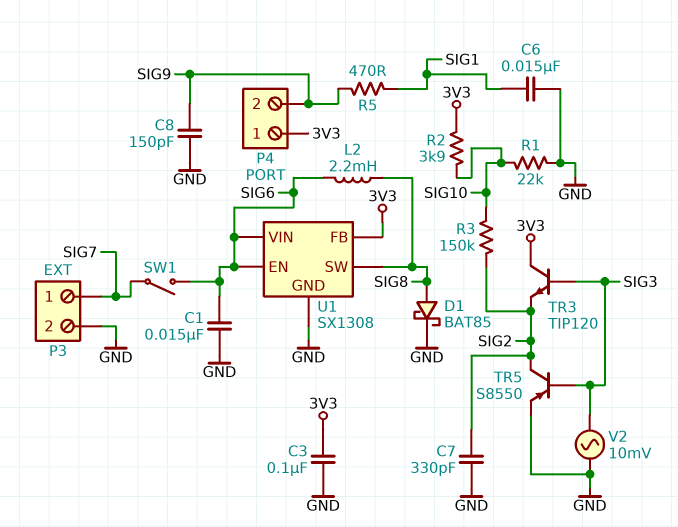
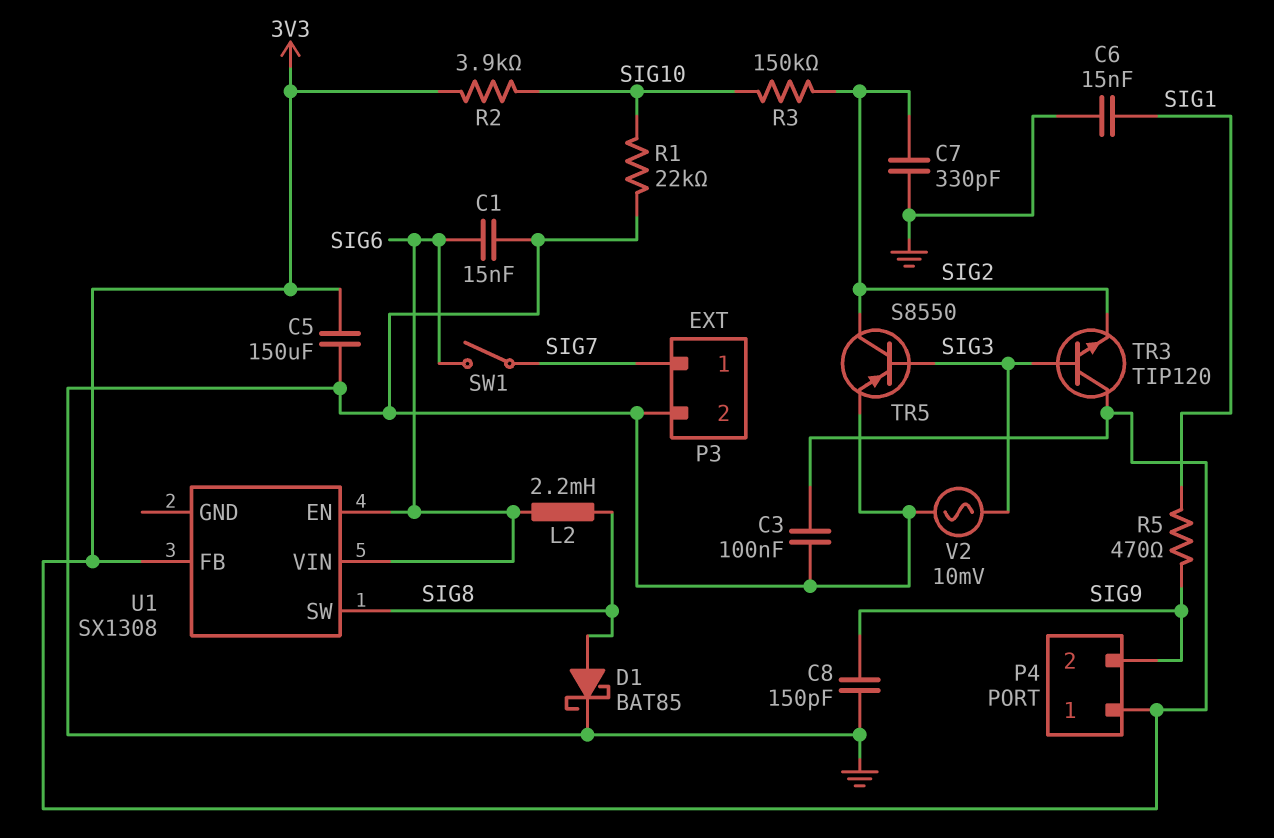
C5: none -> 150uF (3V3, GND)
U1 pin GND: GND -> none

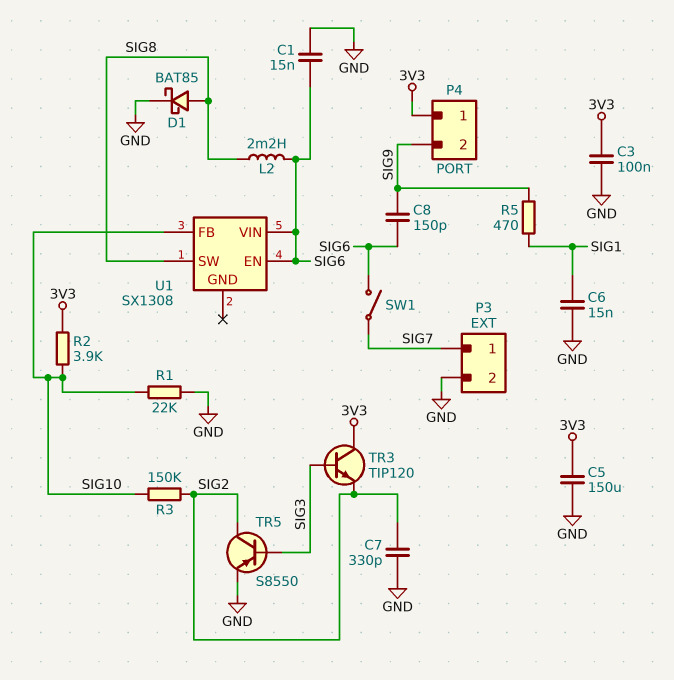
C8: 150pF (GND, SIG9) -> 150pF (SIG6, SIG9)
U1 pin FB: 3V3 -> SIG10
V2: AC 10mV (GND, SIG3) -> none

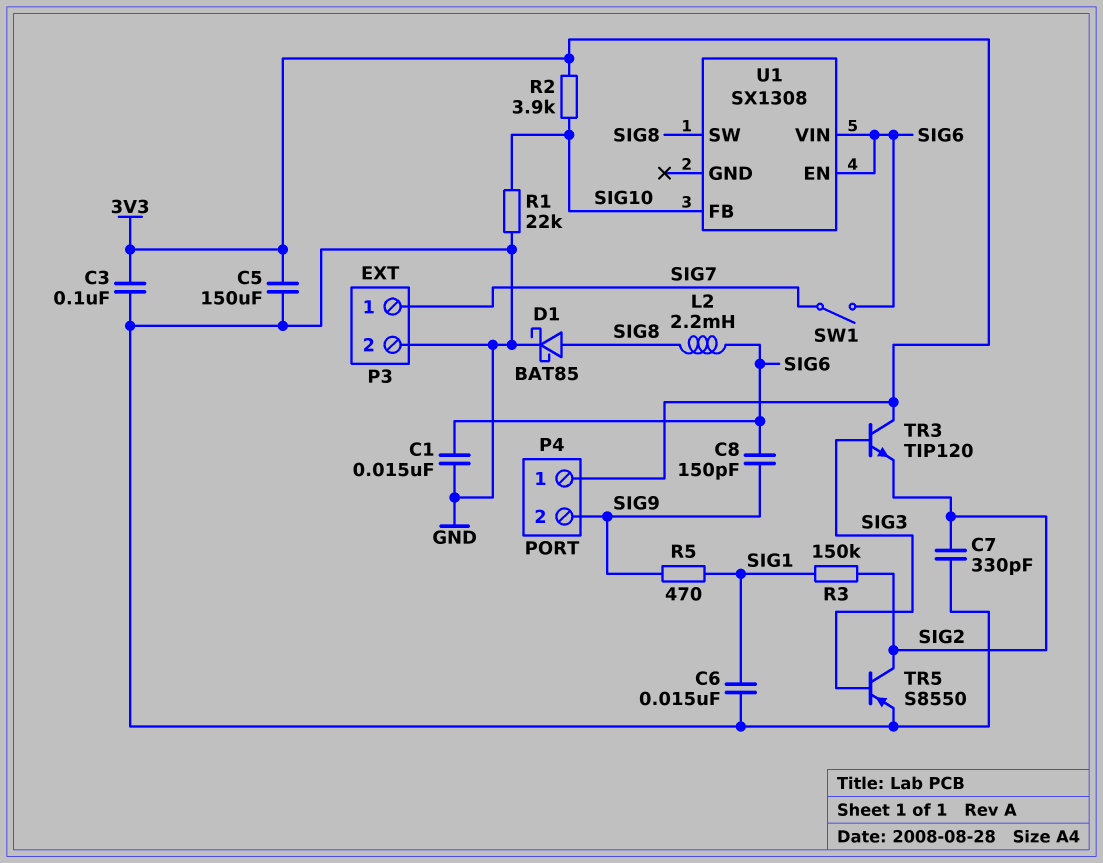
R3: 150k (SIG2, SIG10) -> 150k (SIG1, SIG2)

